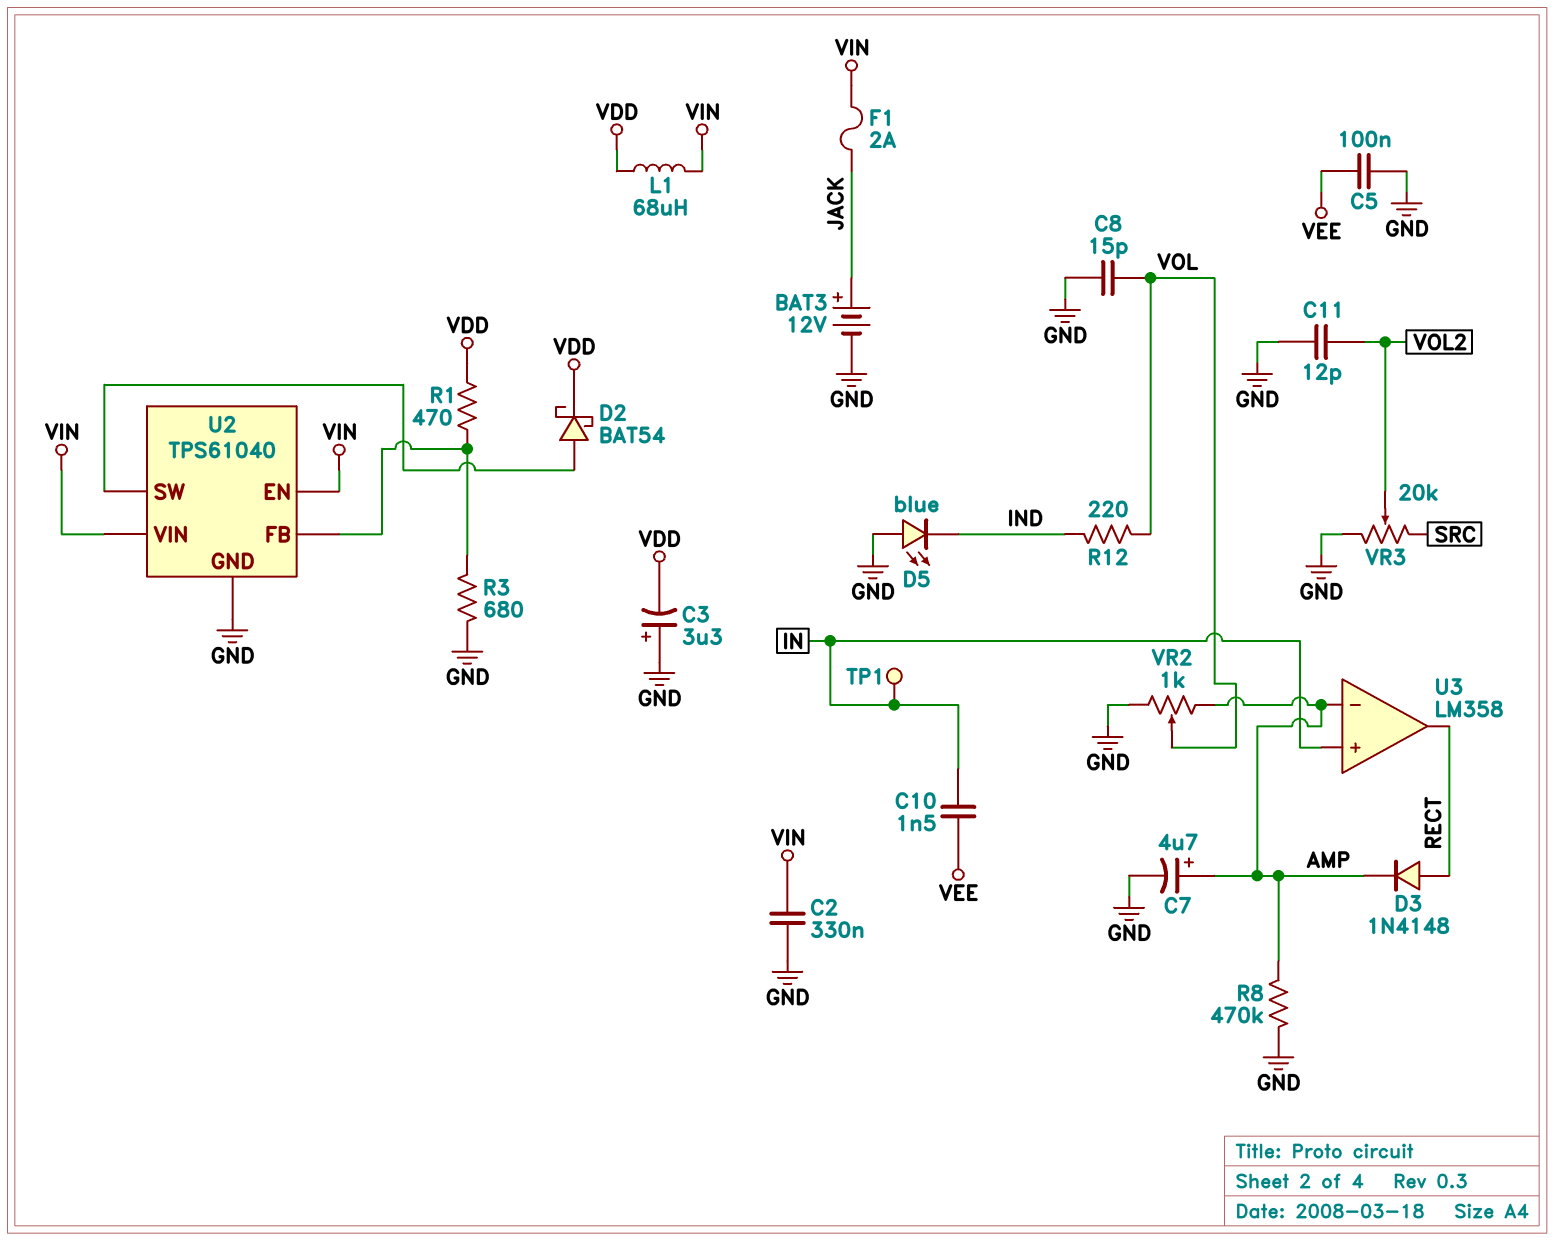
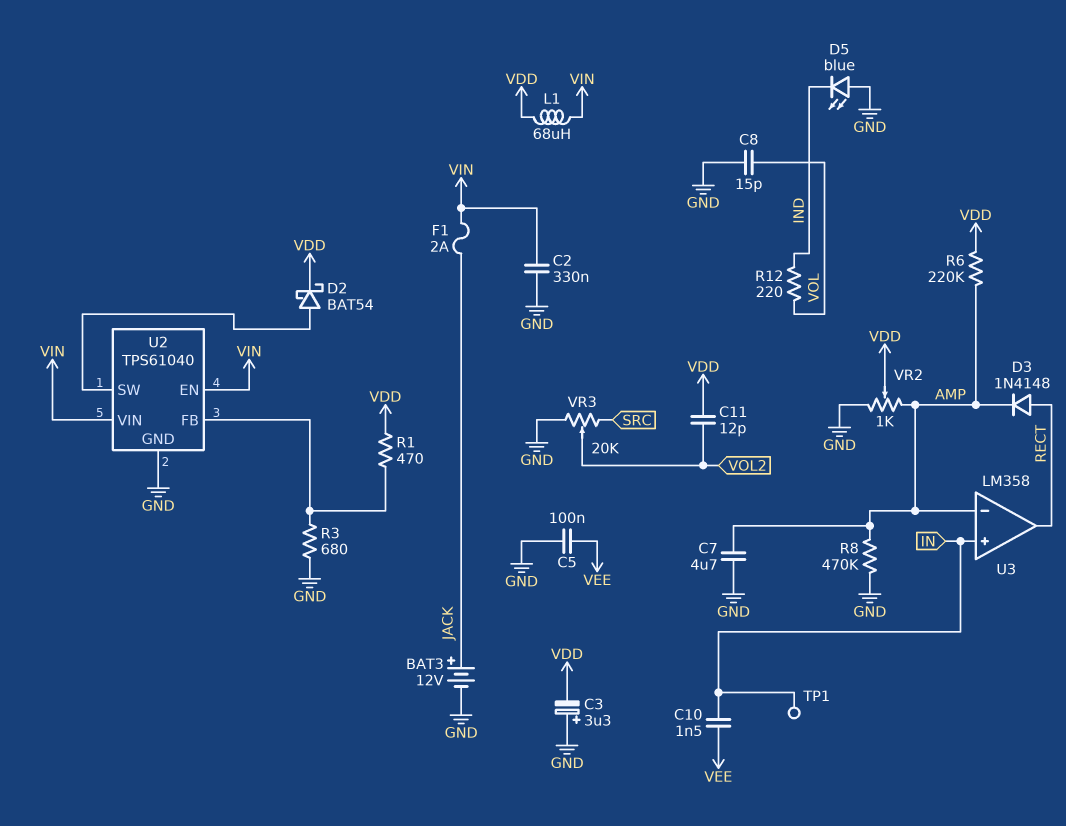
C7: 4.7uF (plus AMP, minus GND) -> 4.7uF (AMP, GND)
C11: 12pF (GND, VOL2) -> 12pF (VDD, VOL2)
R6: none -> 220k (AMP, VDD)
VR2: 1k (AMP, GND, wiper VOL) -> 1k (AMP, GND, wiper VDD)

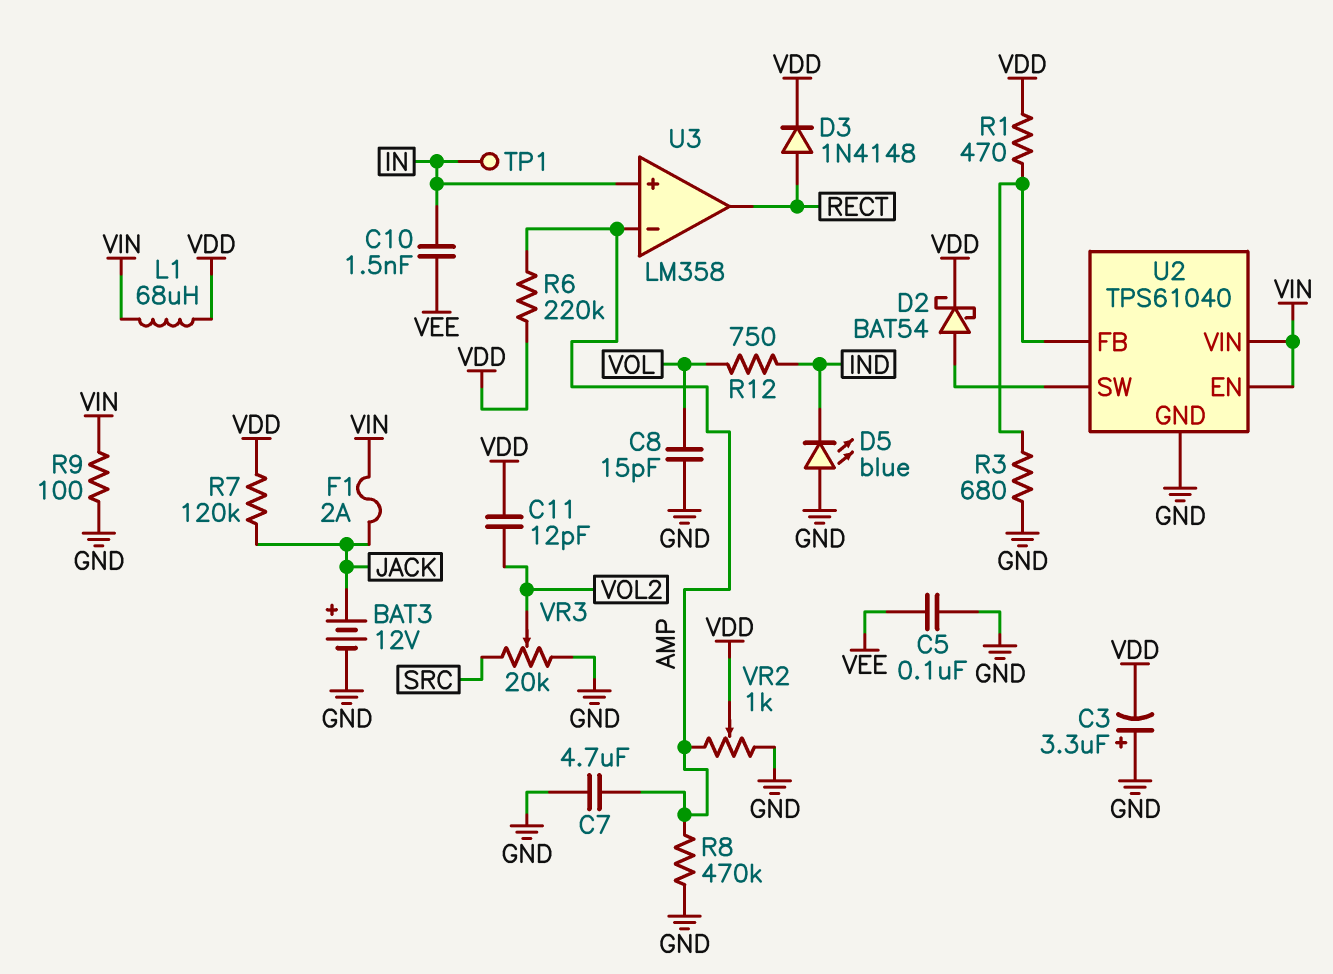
C2: 330nF (GND, VIN) -> none
D3: diode 1N4148 (A RECT, K AMP) -> diode 1N4148 (A RECT, K VDD)
R7: none -> 120k (JACK, VDD)
R9: none -> 100 (GND, VIN)
R12: 220 (IND, VOL) -> 750 (IND, VOL)

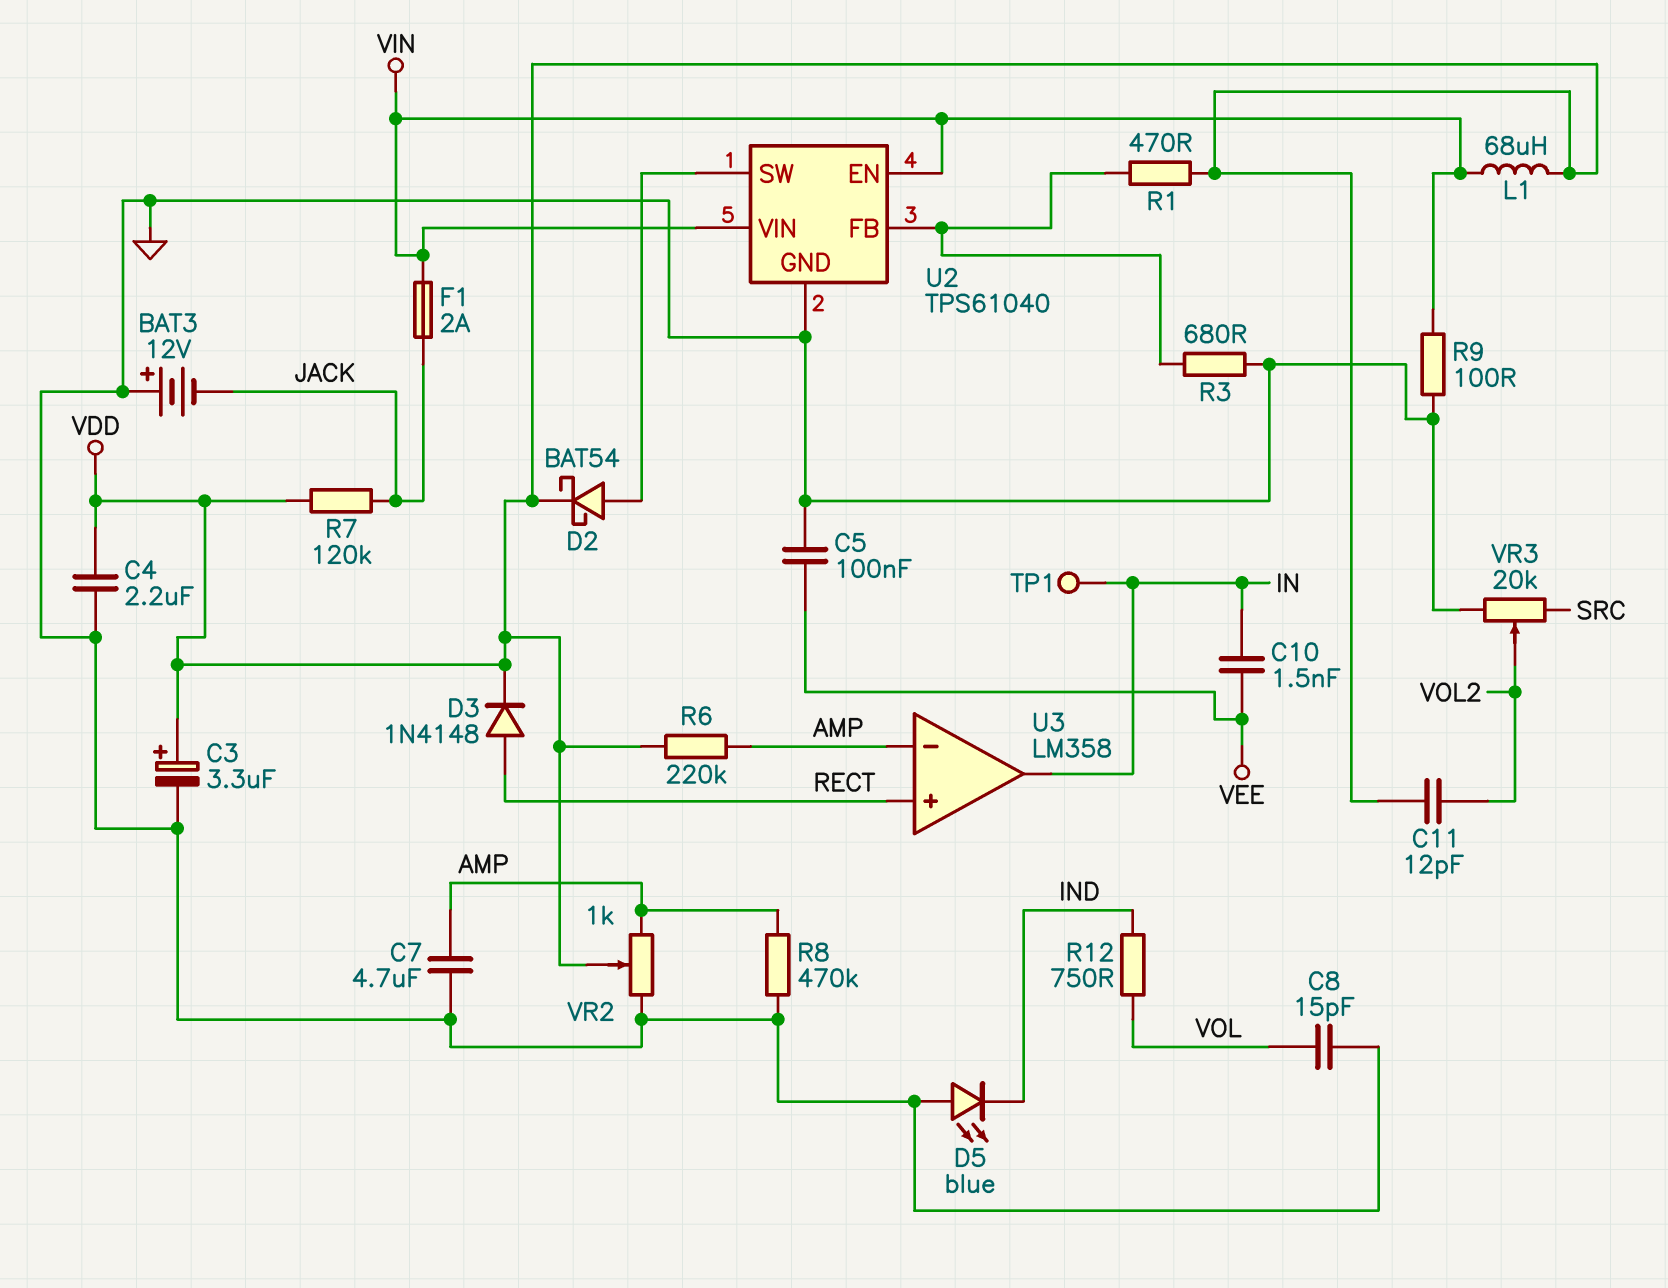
BAT3: 12V (plus JACK, minus GND) -> 12V (plus GND, minus JACK)
C3: 3.3uF (plus GND, minus VDD) -> 3.3uF (plus VDD, minus GND)
C4: none -> 2.2uF (GND, VDD)
U3 pin in+: IN -> RECT
U3 pin out: RECT -> IN

